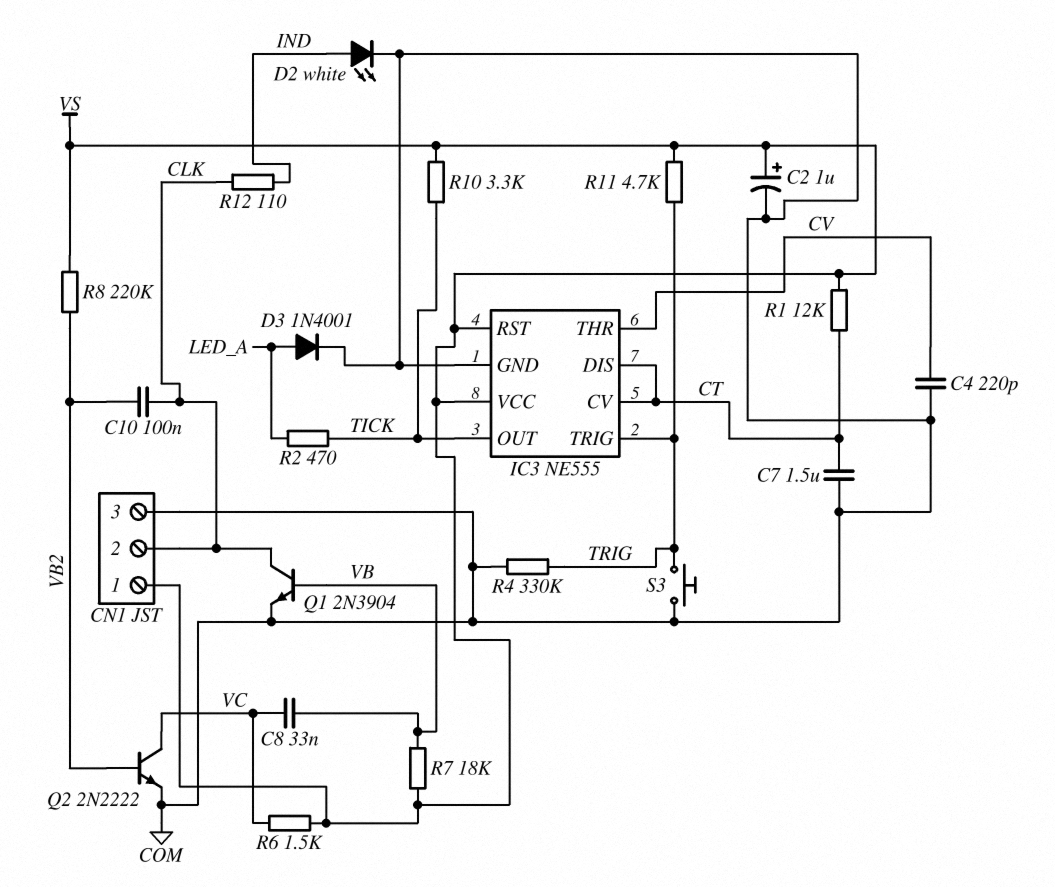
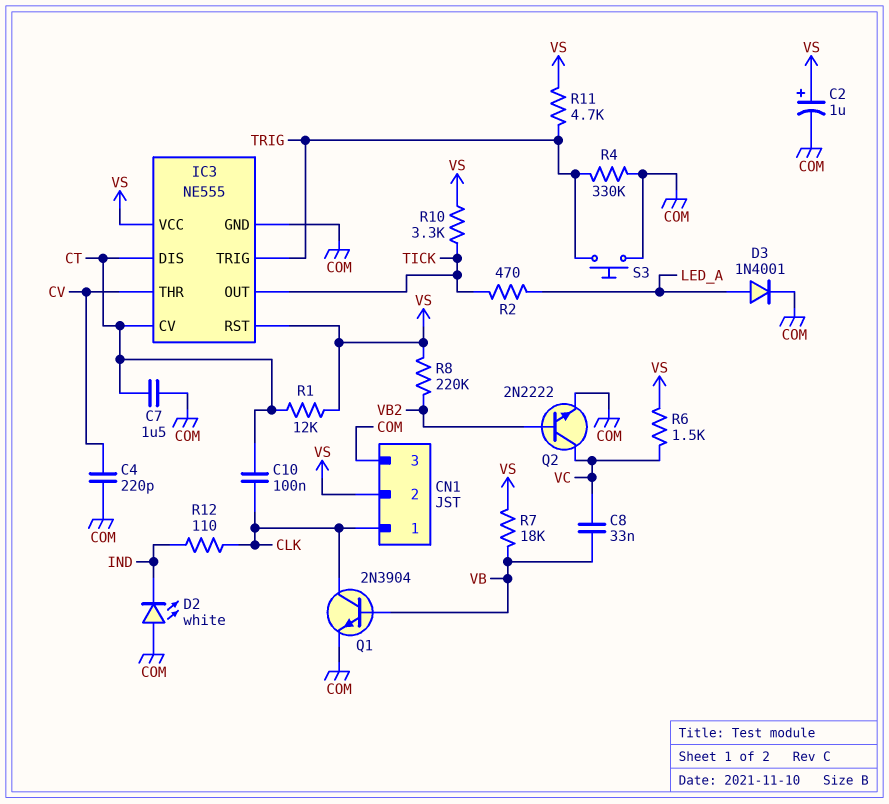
C10: 100nF (CLK, VB2) -> 100nF (CLK, CT)
CN1 pin 1: VS -> CLK
CN1 pin 2: CLK -> VS
D2: LED white (A IND, K COM) -> LED white (A COM, K IND)

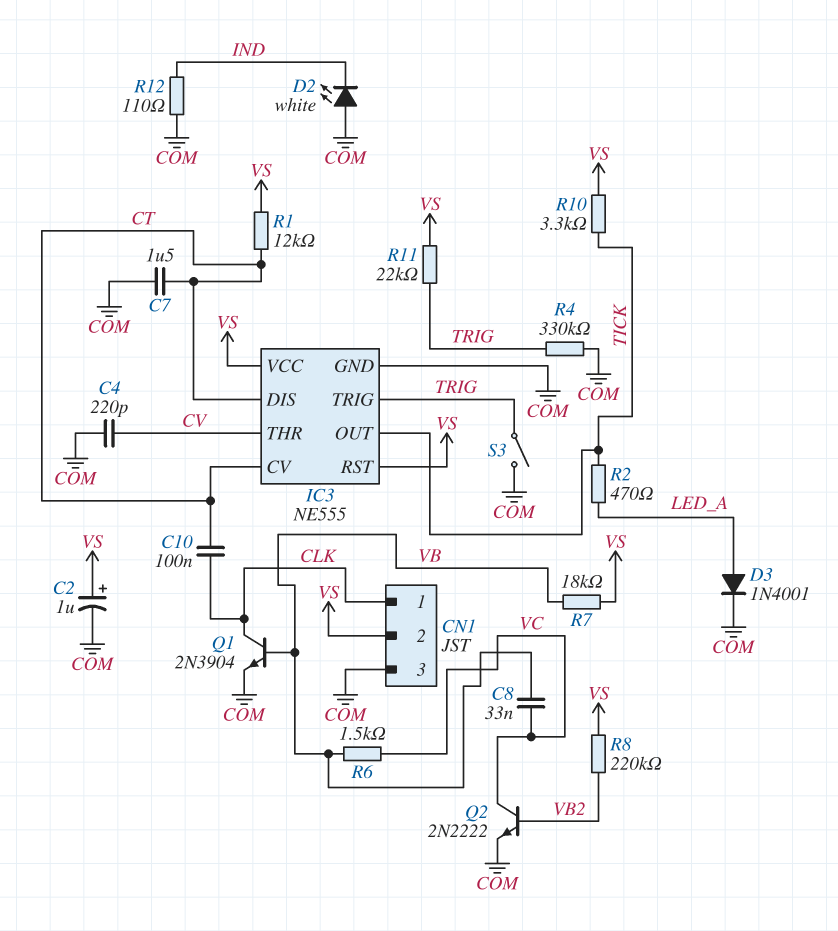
R6: 1.5k (VC, VS) -> 1.5k (VB, VC)
R11: 4.7k (TRIG, VS) -> 22k (TRIG, VS)
R12: 110 (CLK, IND) -> 110 (COM, IND)
S3: button (COM, TRIG) -> switch (COM, TRIG)

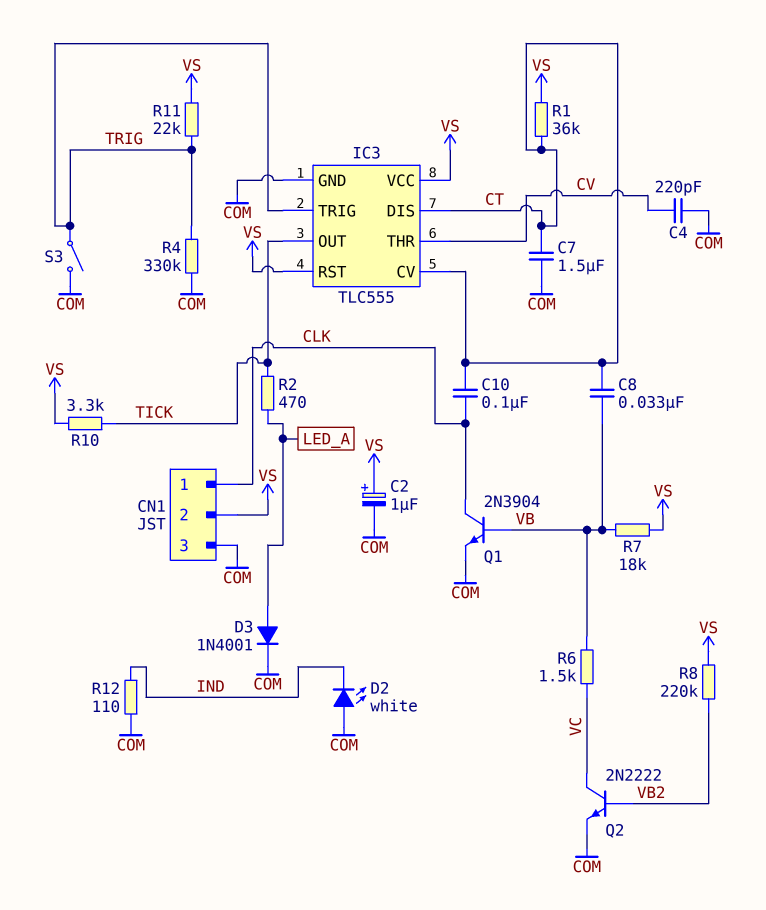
C8: 33nF (VB, VC) -> 33nF (CT, VB)
IC3: NE555 -> TLC555
R1: 12k (CT, VS) -> 36k (CT, VS)

